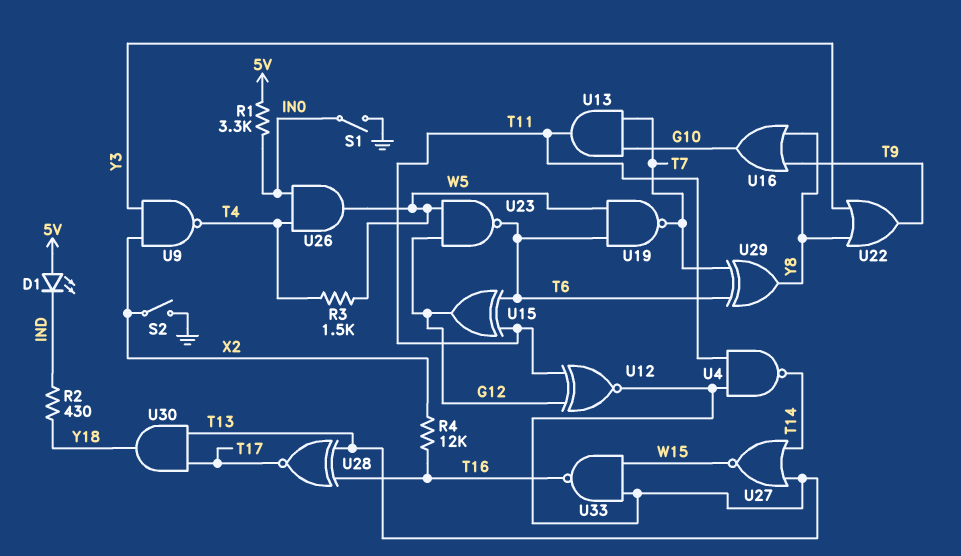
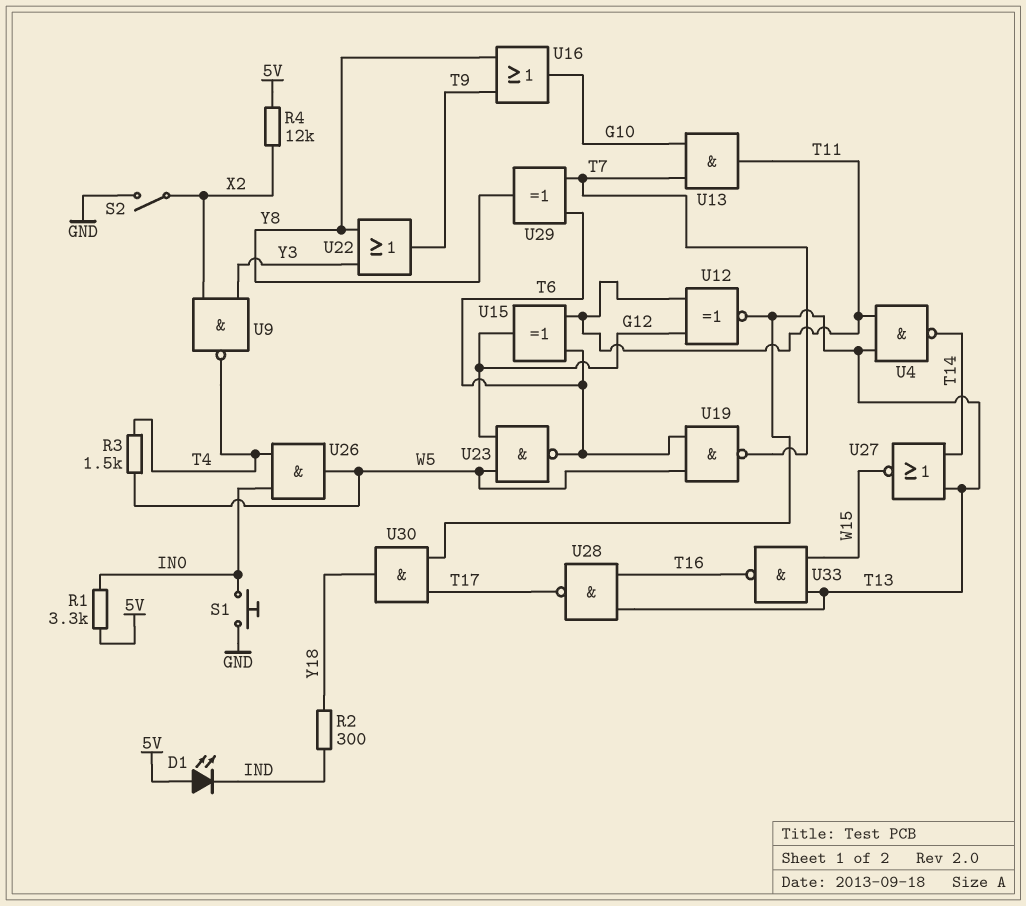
R2: 430 (IND, Y18) -> 300 (IND, Y18)
R4: 12k (T16, X2) -> 12k (5V, X2)
S1: switch (GND, IN0) -> button (GND, IN0)
U28: XNOR (in T13, in T16, out T17) -> NAND (in T13, in T16, out T17)

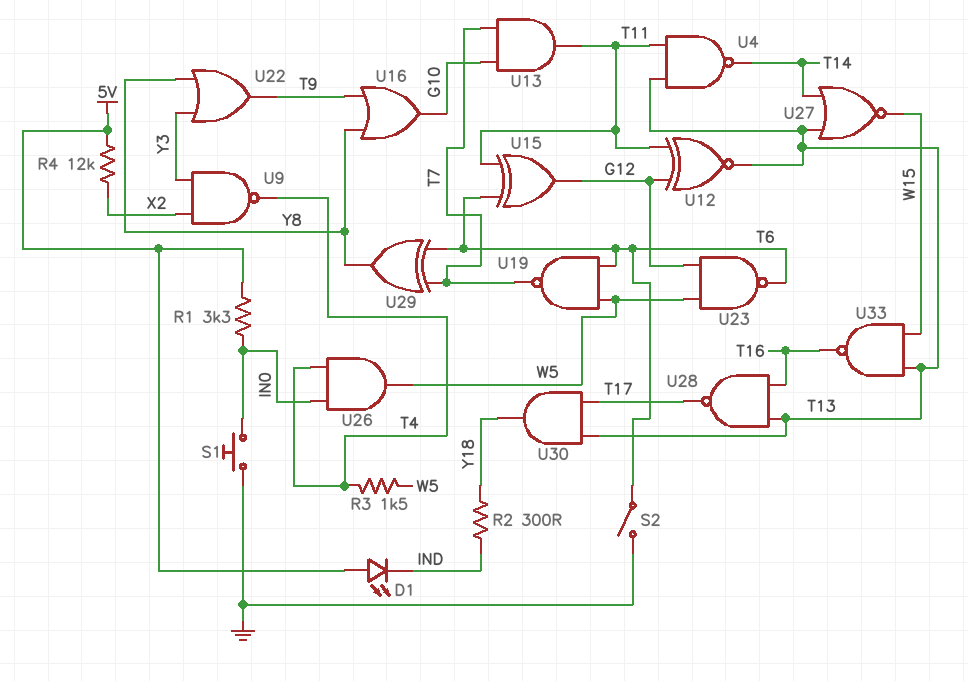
S2: switch (GND, X2) -> switch (GND, T6)

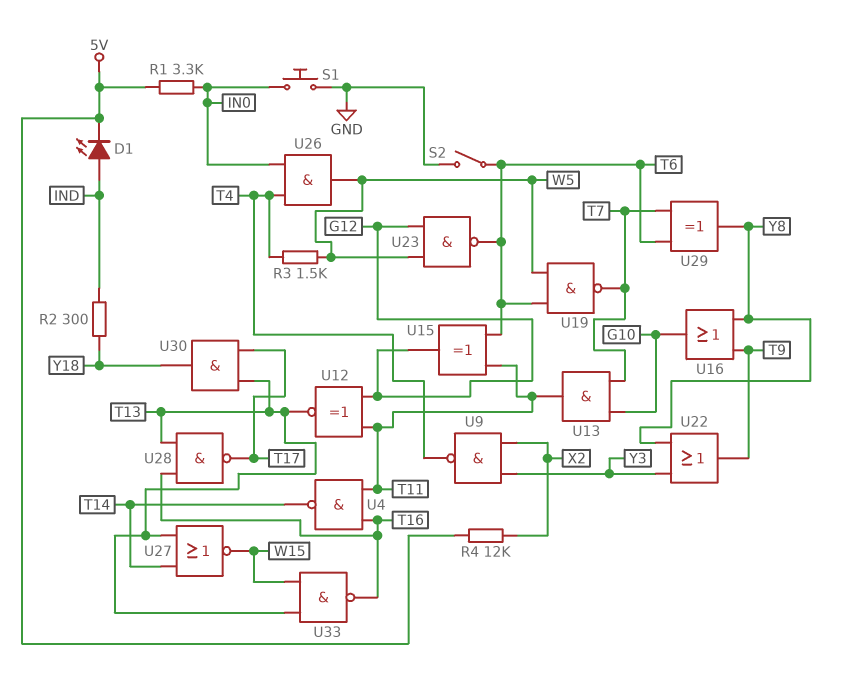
D1: LED (A 5V, K IND) -> LED (A IND, K 5V)
U4: NAND (in T11, in T13, out T14) -> NAND (in T11, in T16, out T14)

